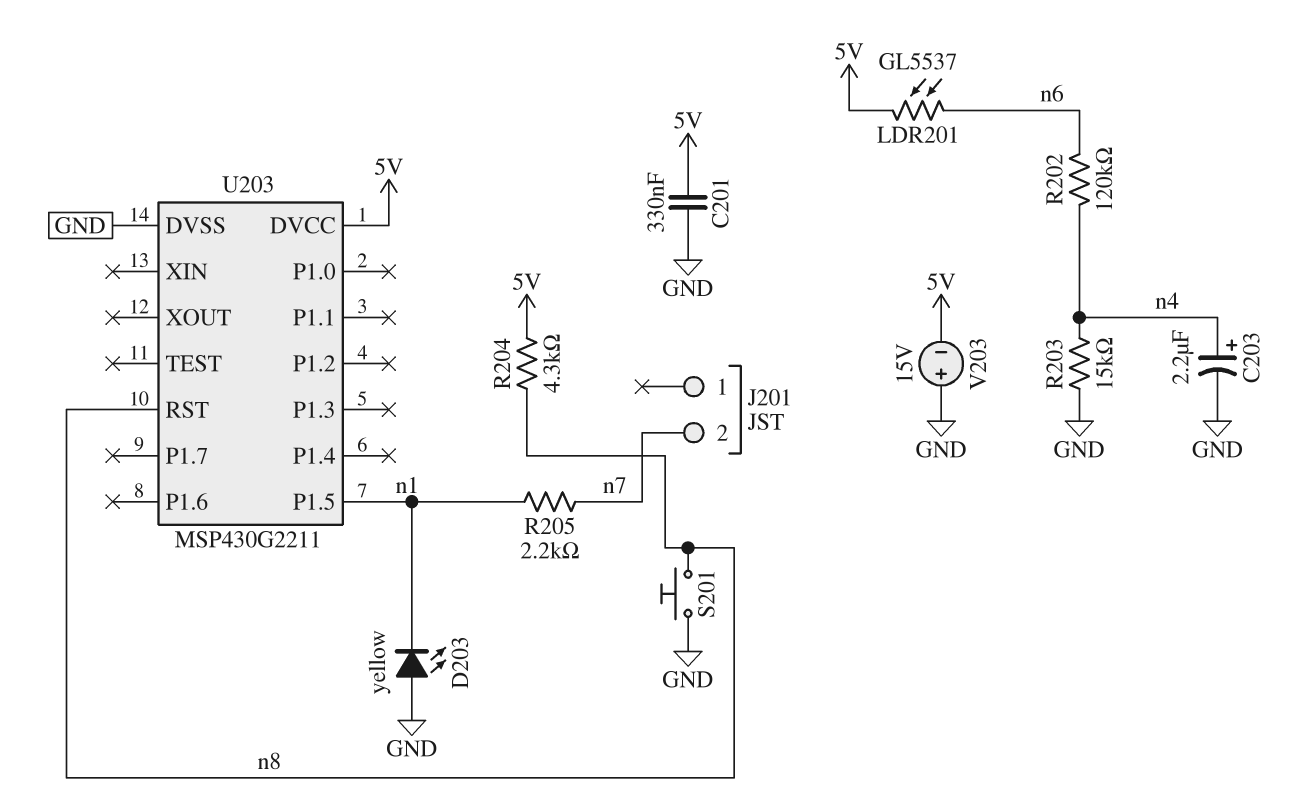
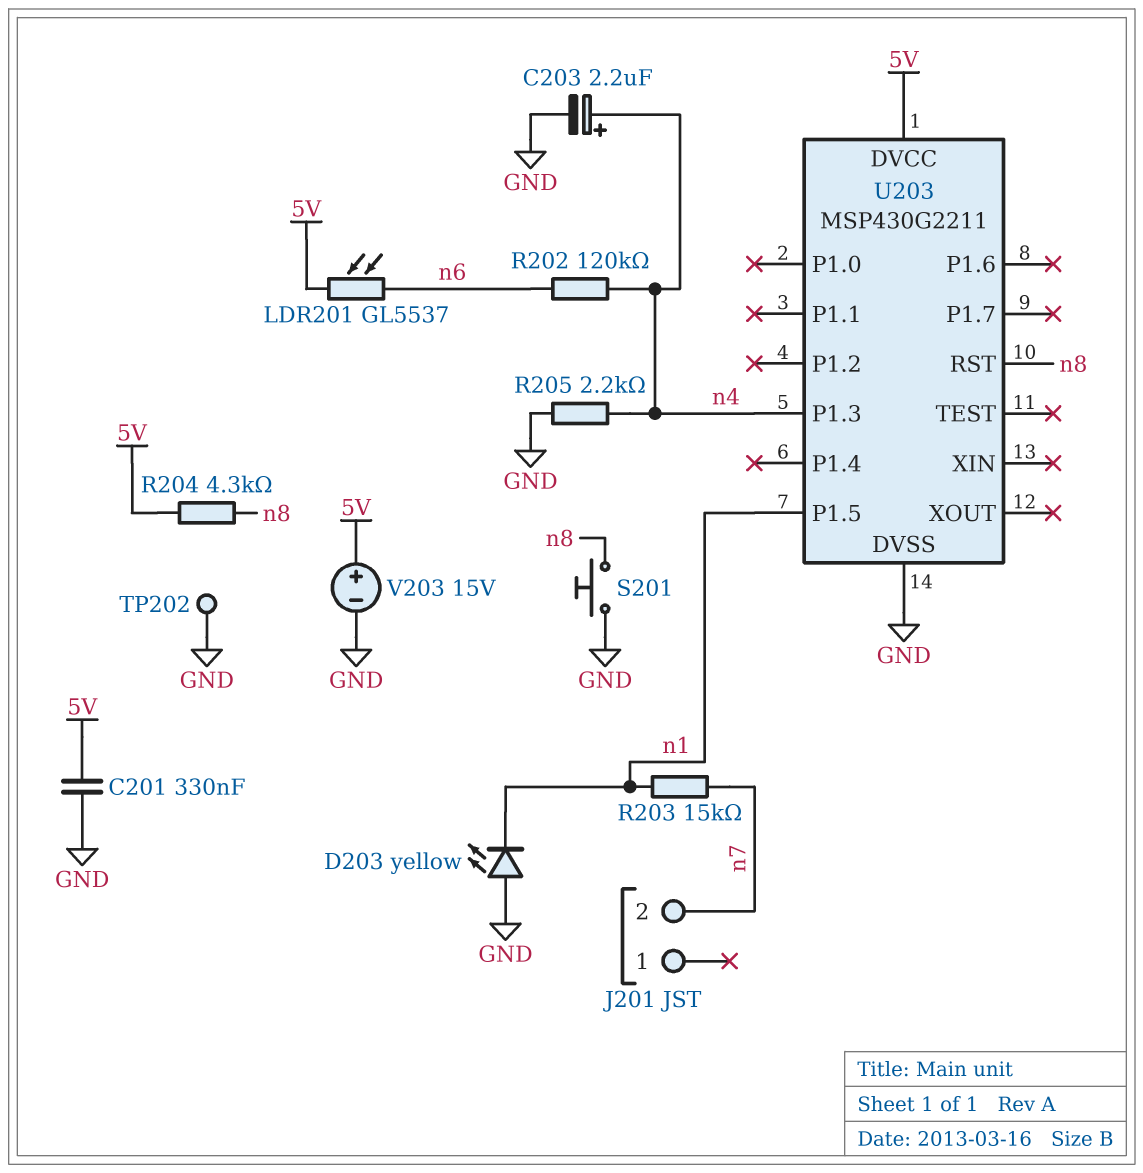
R203: 15k (GND, n4) -> 15k (n1, n7)
R205: 2.2k (n1, n7) -> 2.2k (GND, n4)
TP202: none -> test point (GND)
U203 pin P1.3: none -> n4
V203: 15V (plus GND, minus 5V) -> 15V (plus 5V, minus GND)

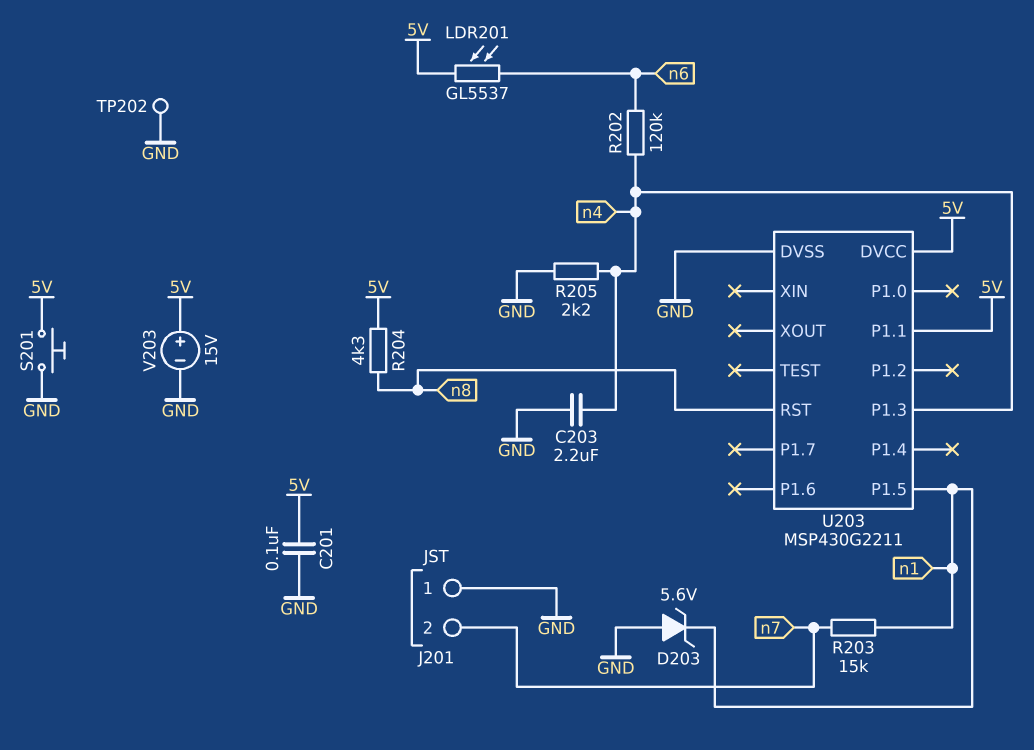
C201: 330nF (5V, GND) -> 100nF (5V, GND)
C203: 2.2uF (plus n4, minus GND) -> 2.2uF (GND, n4)
D203: LED yellow (A GND, K n1) -> zener 5.6V (A GND, K n1)
J201 pin 1: none -> GND
S201: button (GND, n8) -> button (5V, GND)
U203 pin P1.1: none -> 5V

